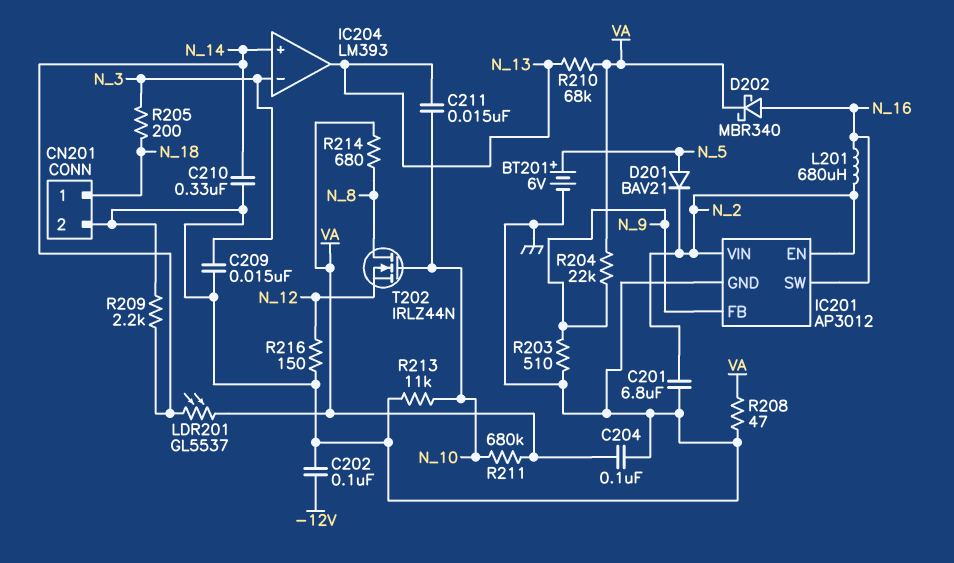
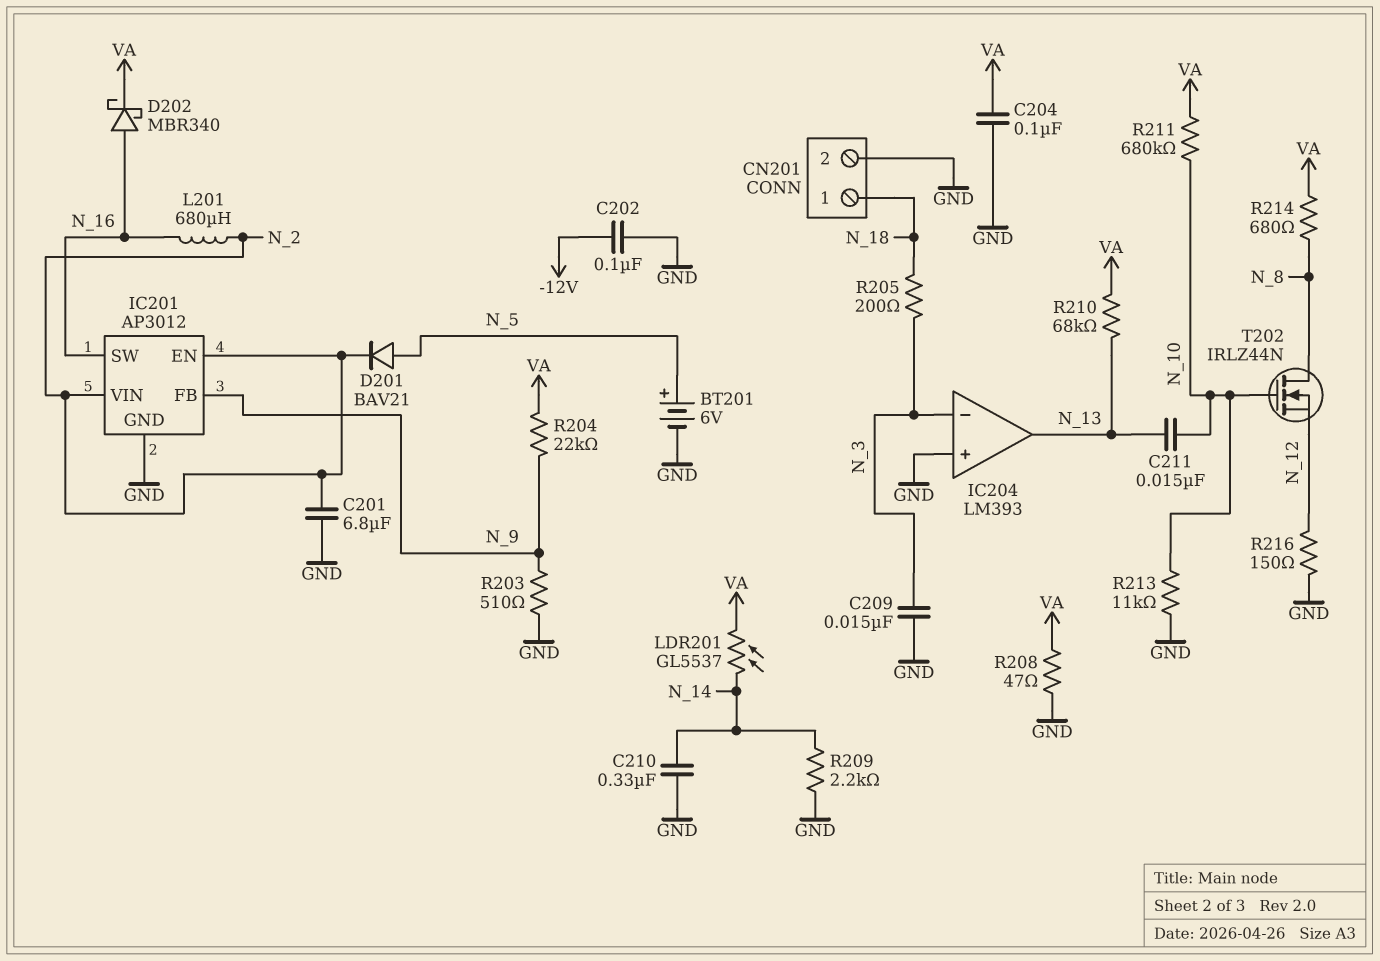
IC204 pin in+: N_14 -> GND

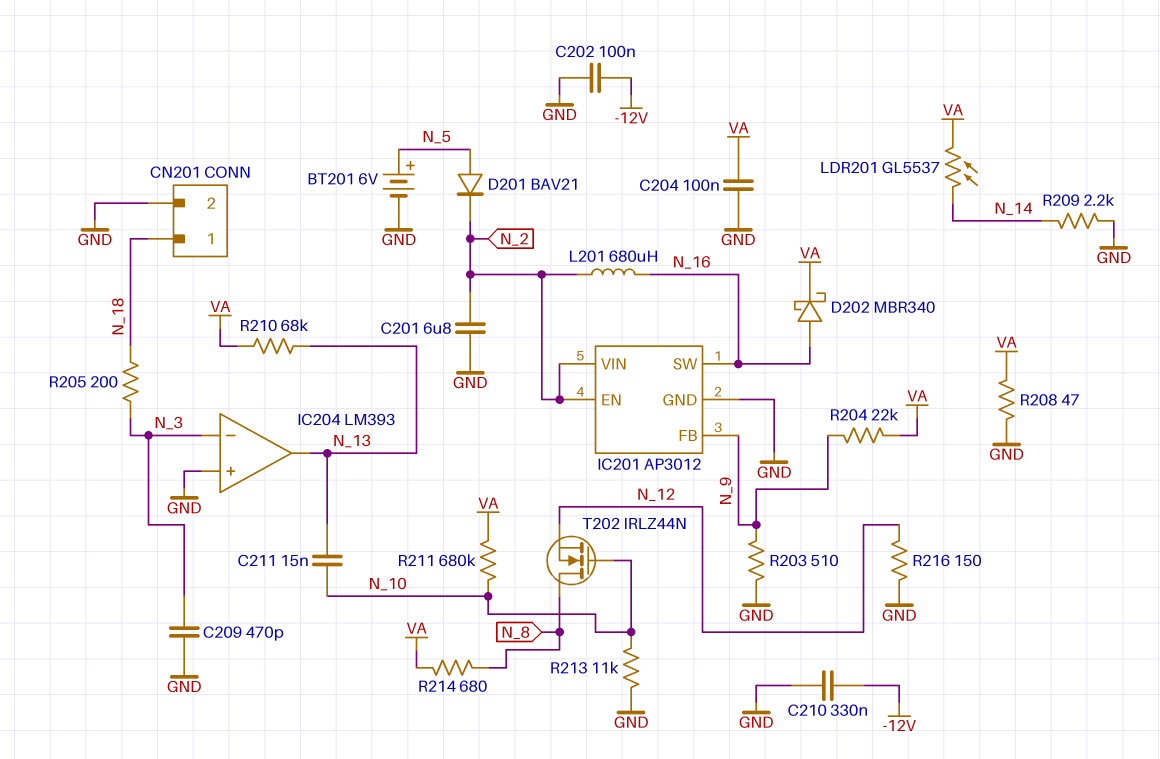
C209: 15nF (GND, N_3) -> 470pF (GND, N_3)
C210: 330nF (GND, N_14) -> 330nF (-12V, GND)

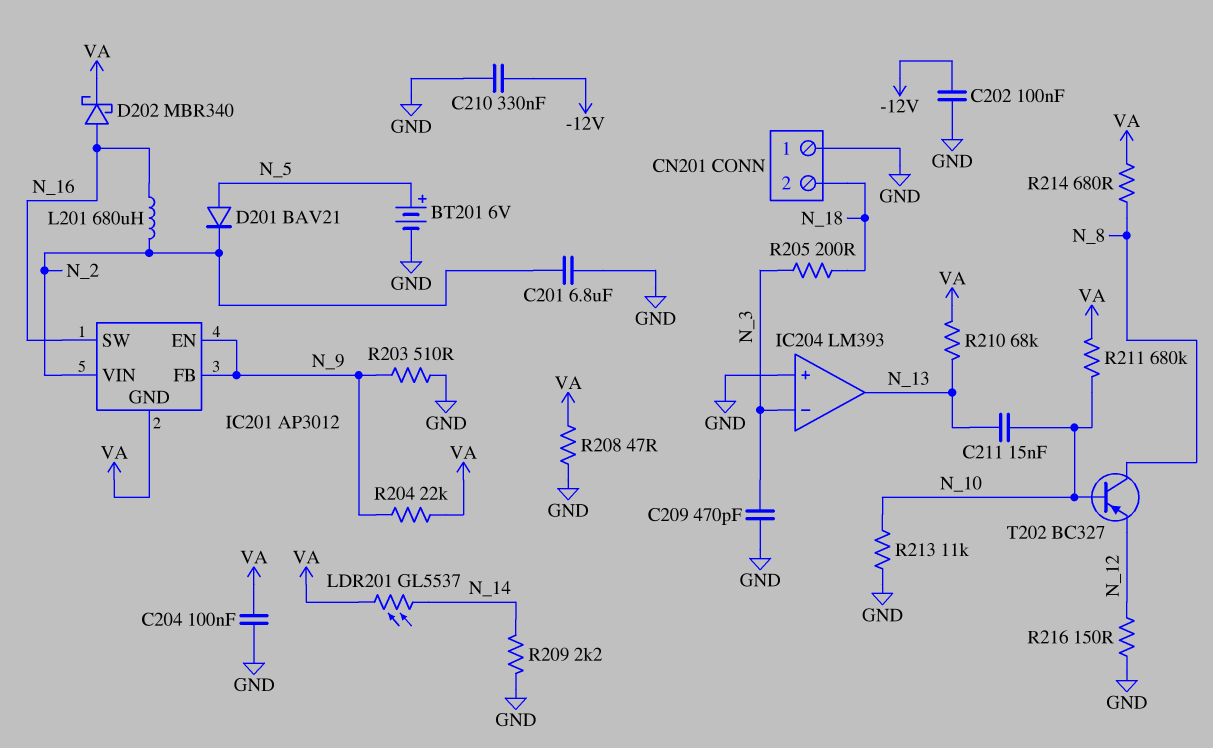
CN201 pin 1: N_18 -> GND
CN201 pin 2: GND -> N_18
IC201 pin EN: N_2 -> N_9
IC201 pin GND: GND -> VA
T202: NMOS IRLZ44N (G N_10, D N_8, S N_12) -> PNP BC327 (B N_10, C N_8, E N_12)

